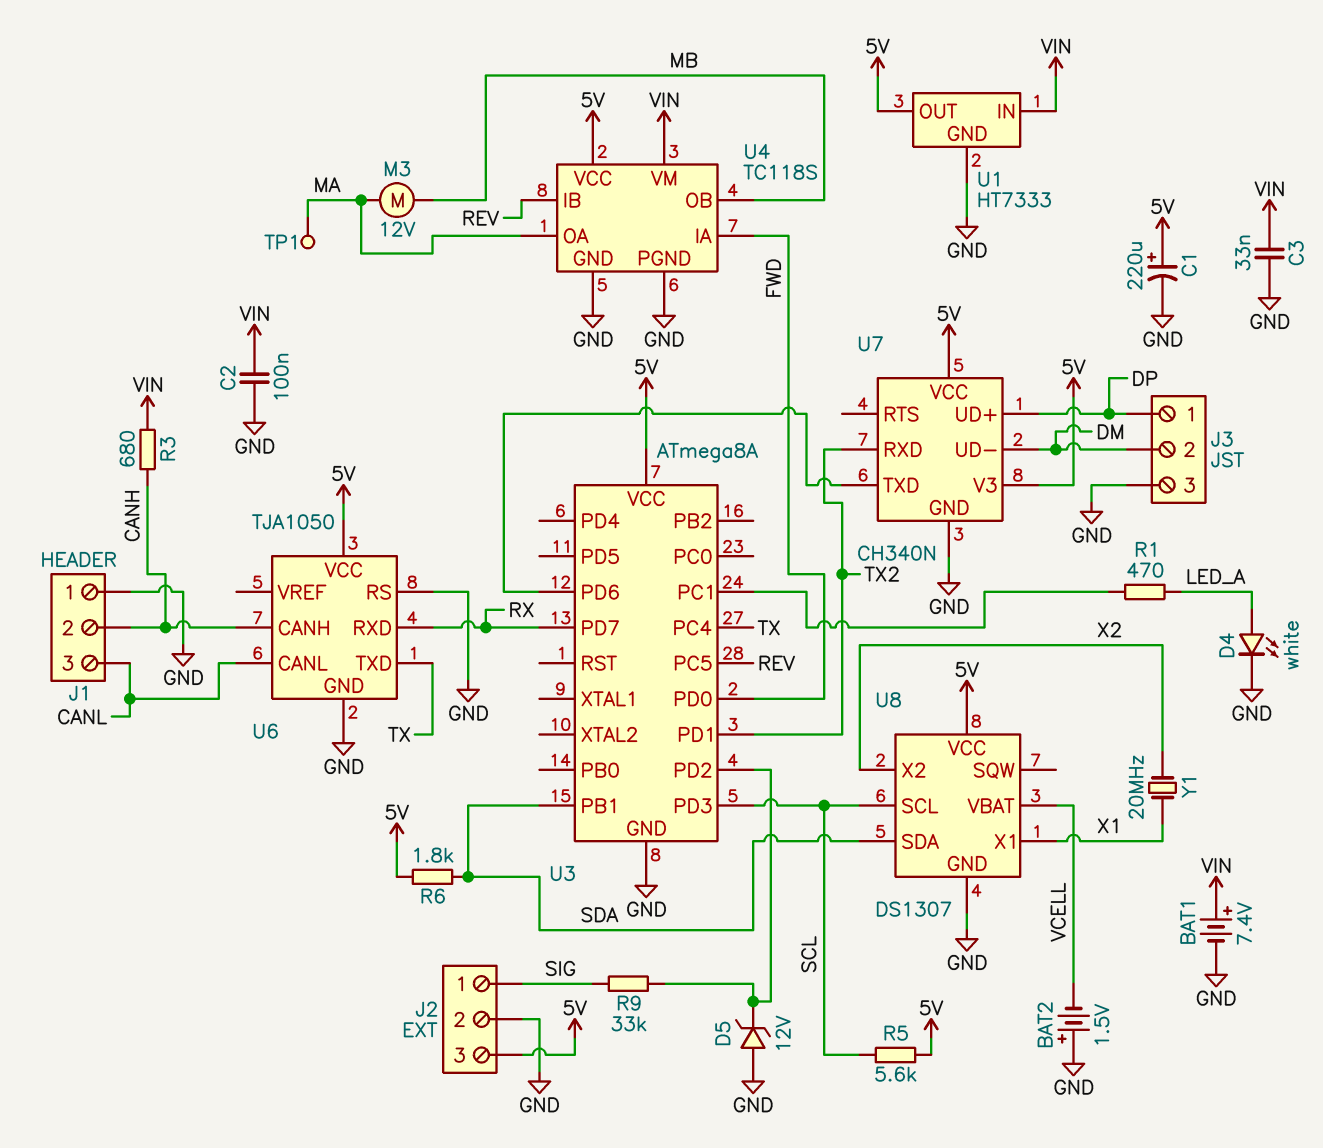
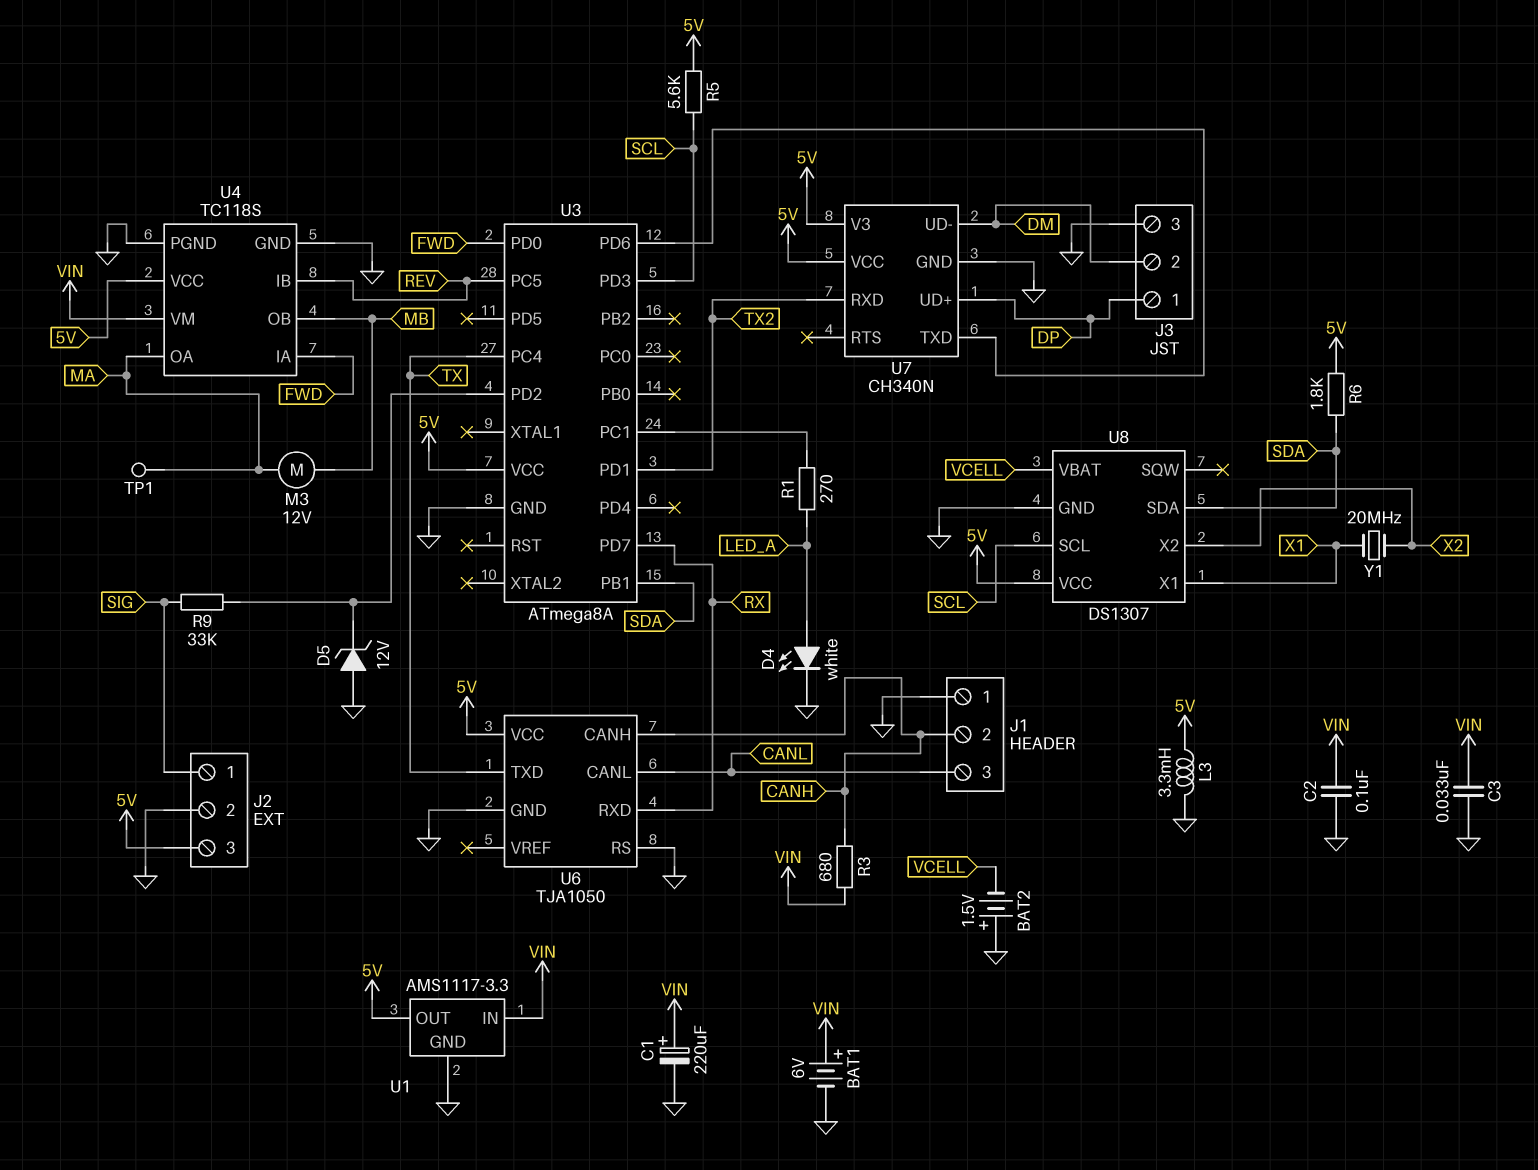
BAT1: 7.4V (plus VIN, minus GND) -> 6V (plus VIN, minus GND)
C1: 220uF (plus 5V, minus GND) -> 220uF (plus VIN, minus GND)
L3: none -> 3.3mH (5V, GND)
R1: 470 (LED_A, U3/PC1) -> 270 (LED_A, U3/PC1)
U1: HT7333 -> AMS1117-3.3

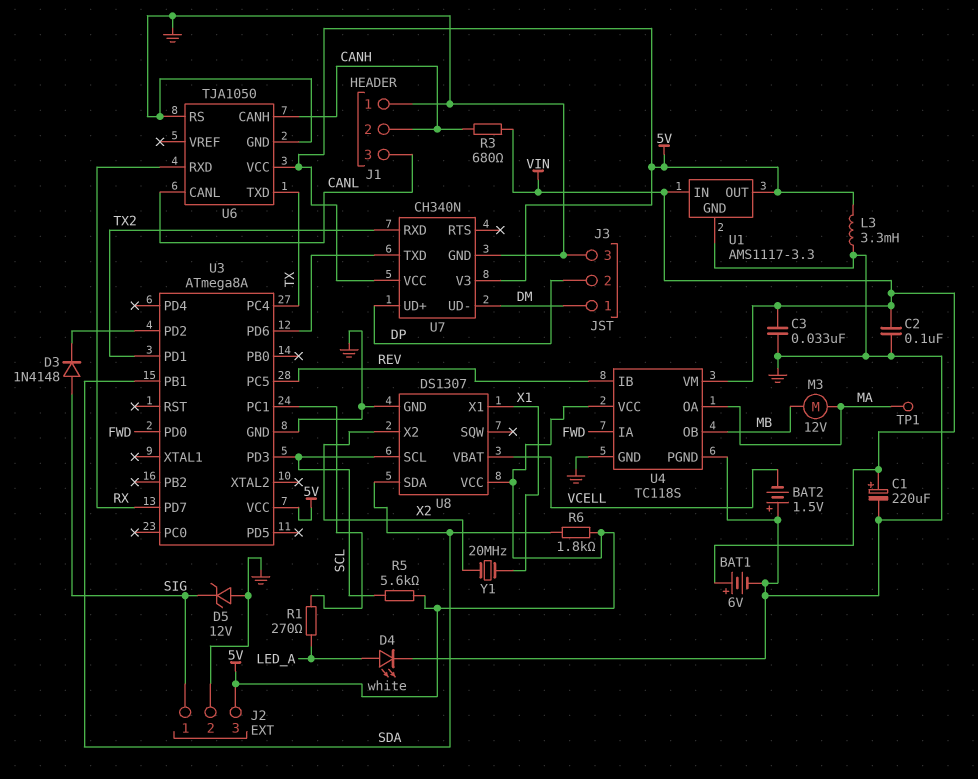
D3: none -> diode 1N4148 (A SIG, K U3/PD2)
D5: zener 12V (A GND, K U3/PD2) -> zener 12V (A GND, K SIG)
J3 pin 1: DP -> DM
J3 pin 2: DM -> DP
R9: 33k (SIG, U3/PD2) -> none

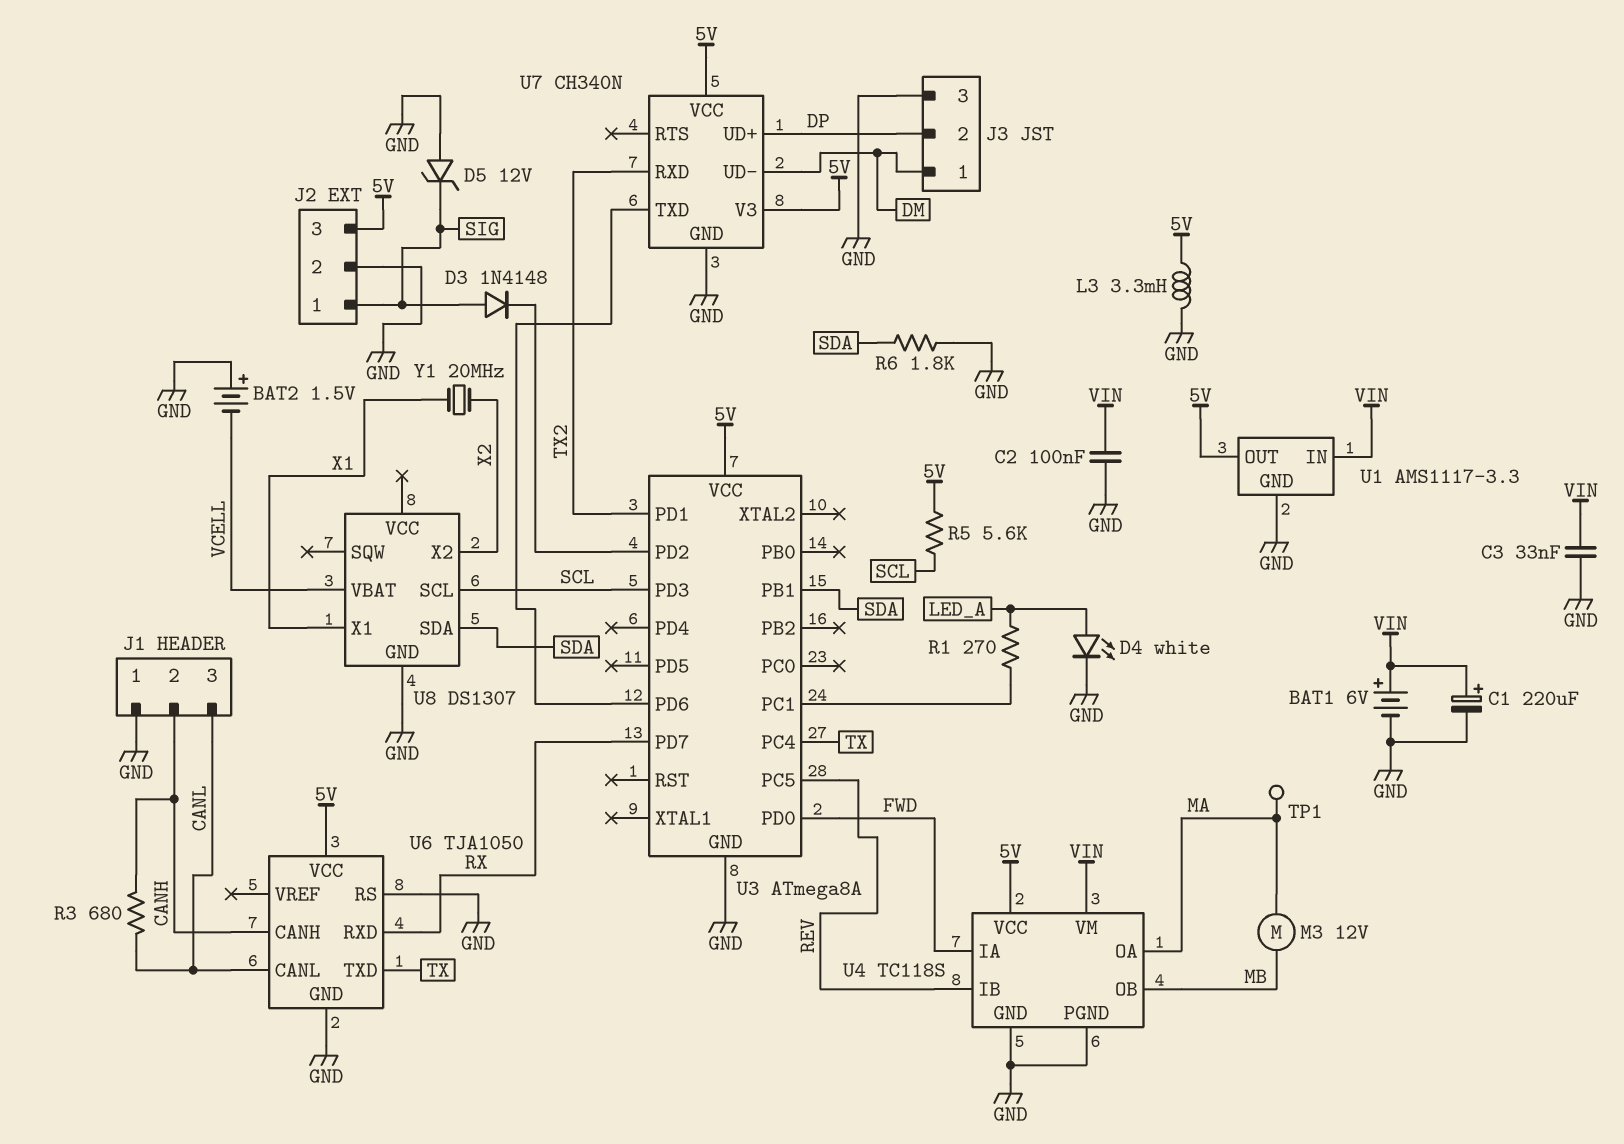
R3: 680 (CANH, VIN) -> 680 (CANH, CANL)
R6: 1.8k (5V, SDA) -> 1.8k (GND, SDA)
U8 pin VCC: 5V -> none

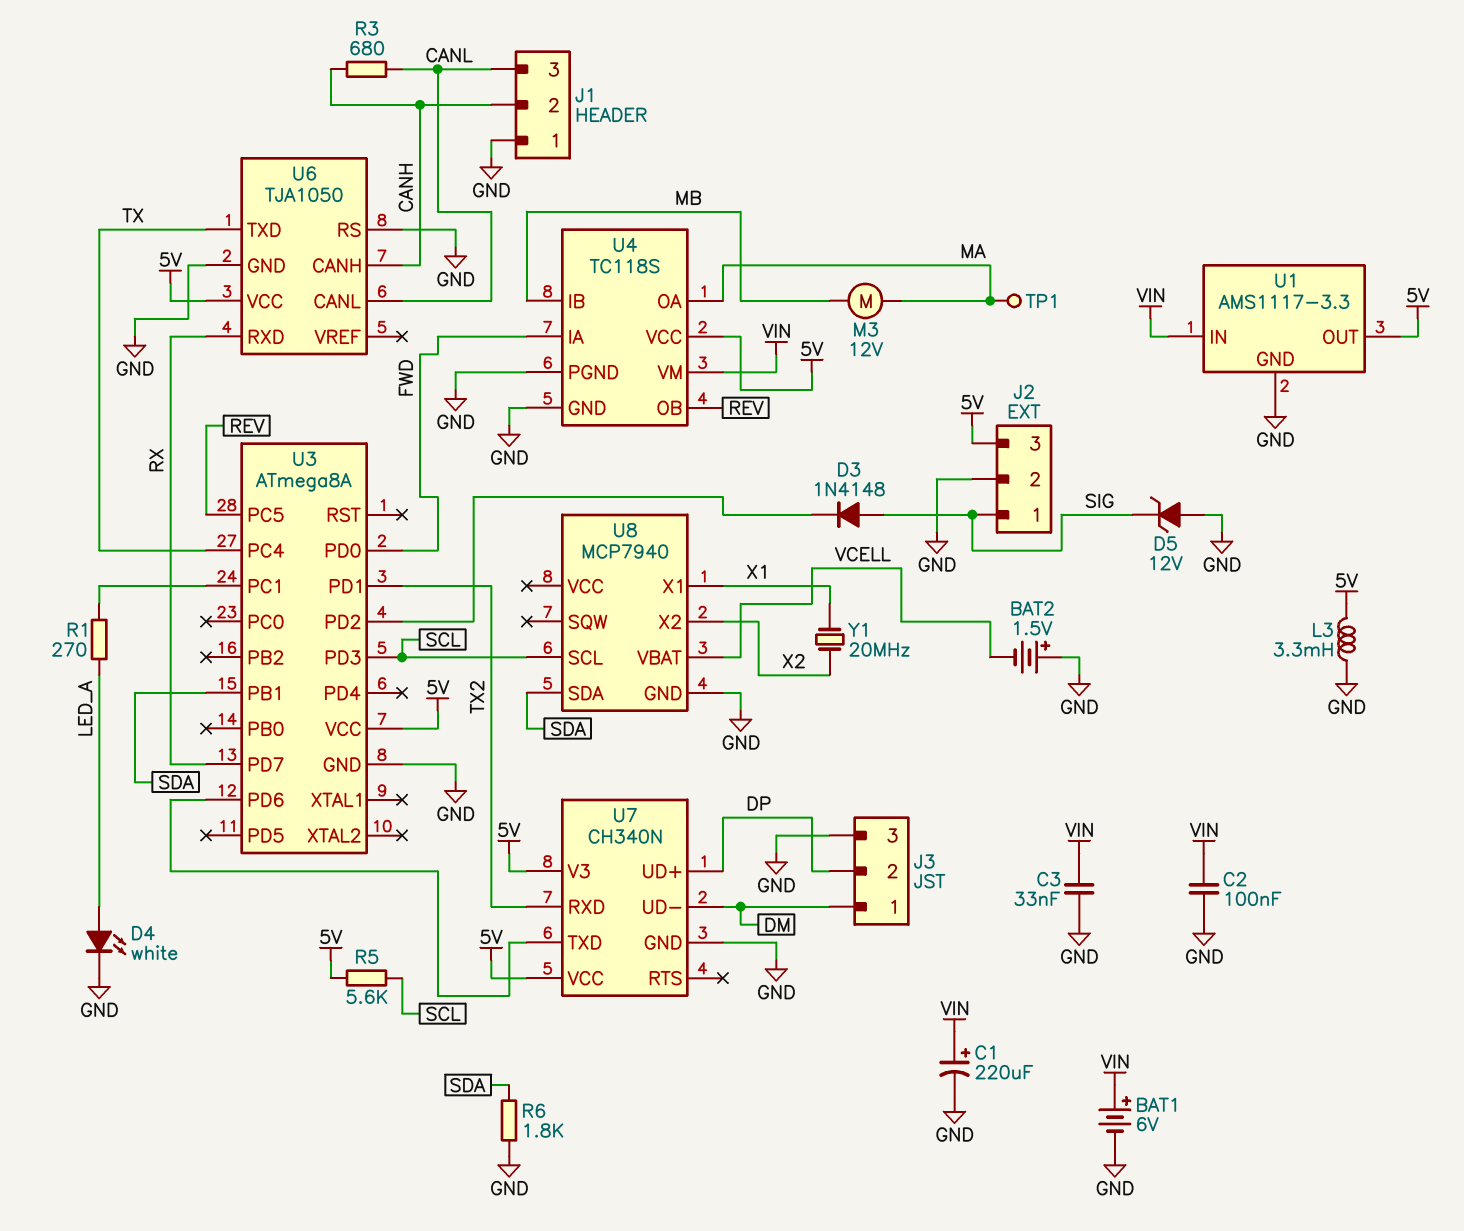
U4 pin IB: REV -> MB
U4 pin OB: MB -> REV
U8: DS1307 -> MCP7940

